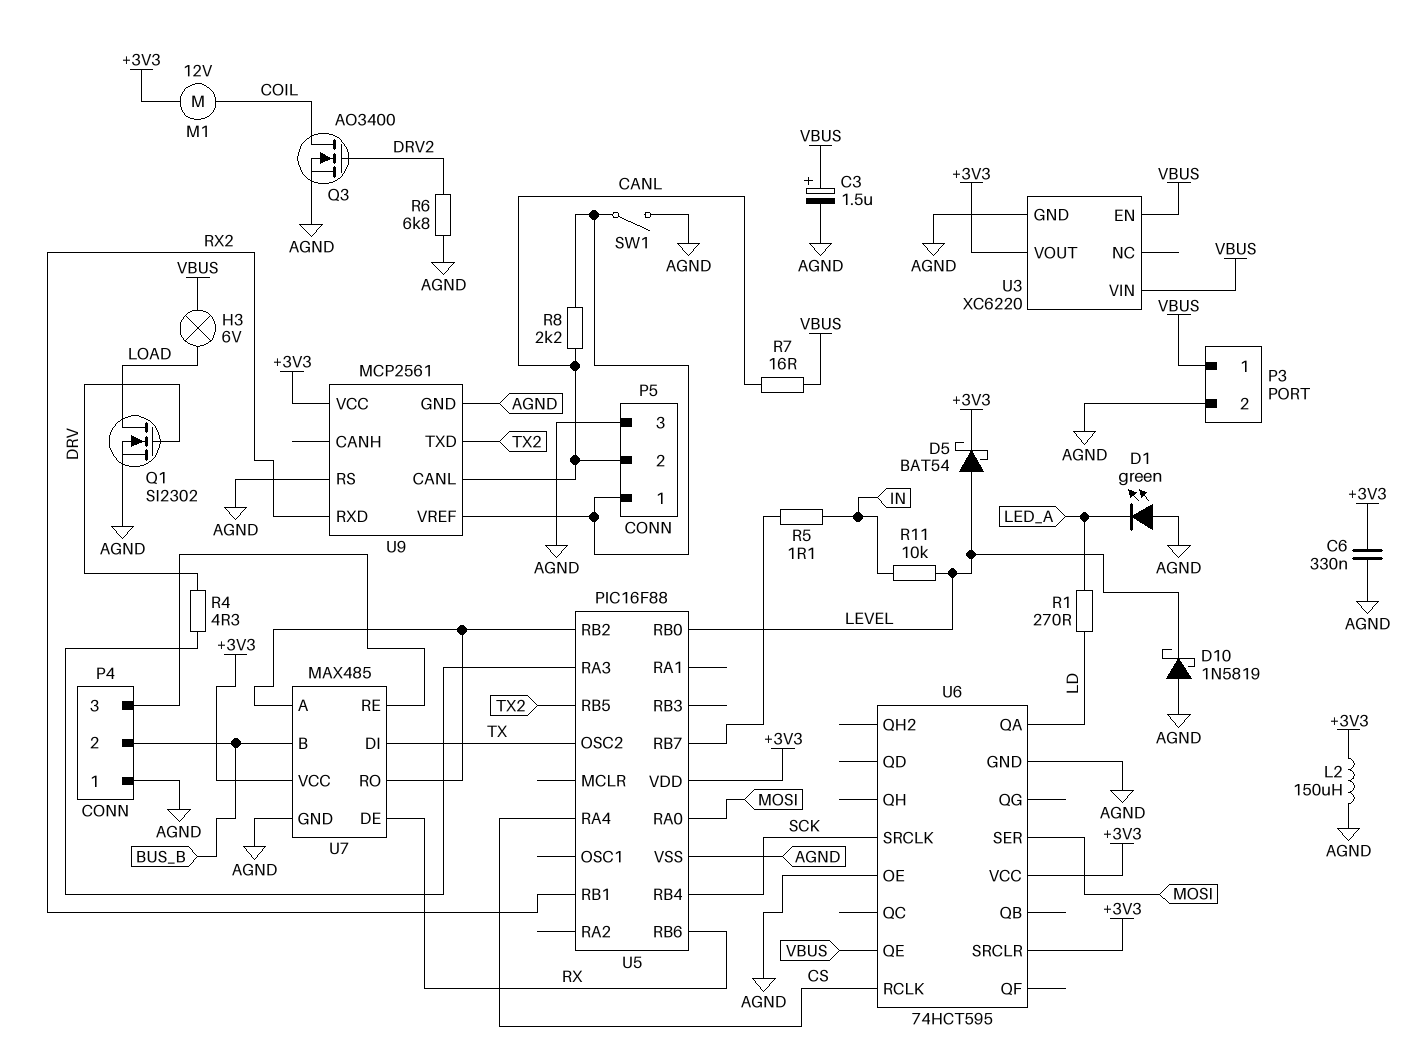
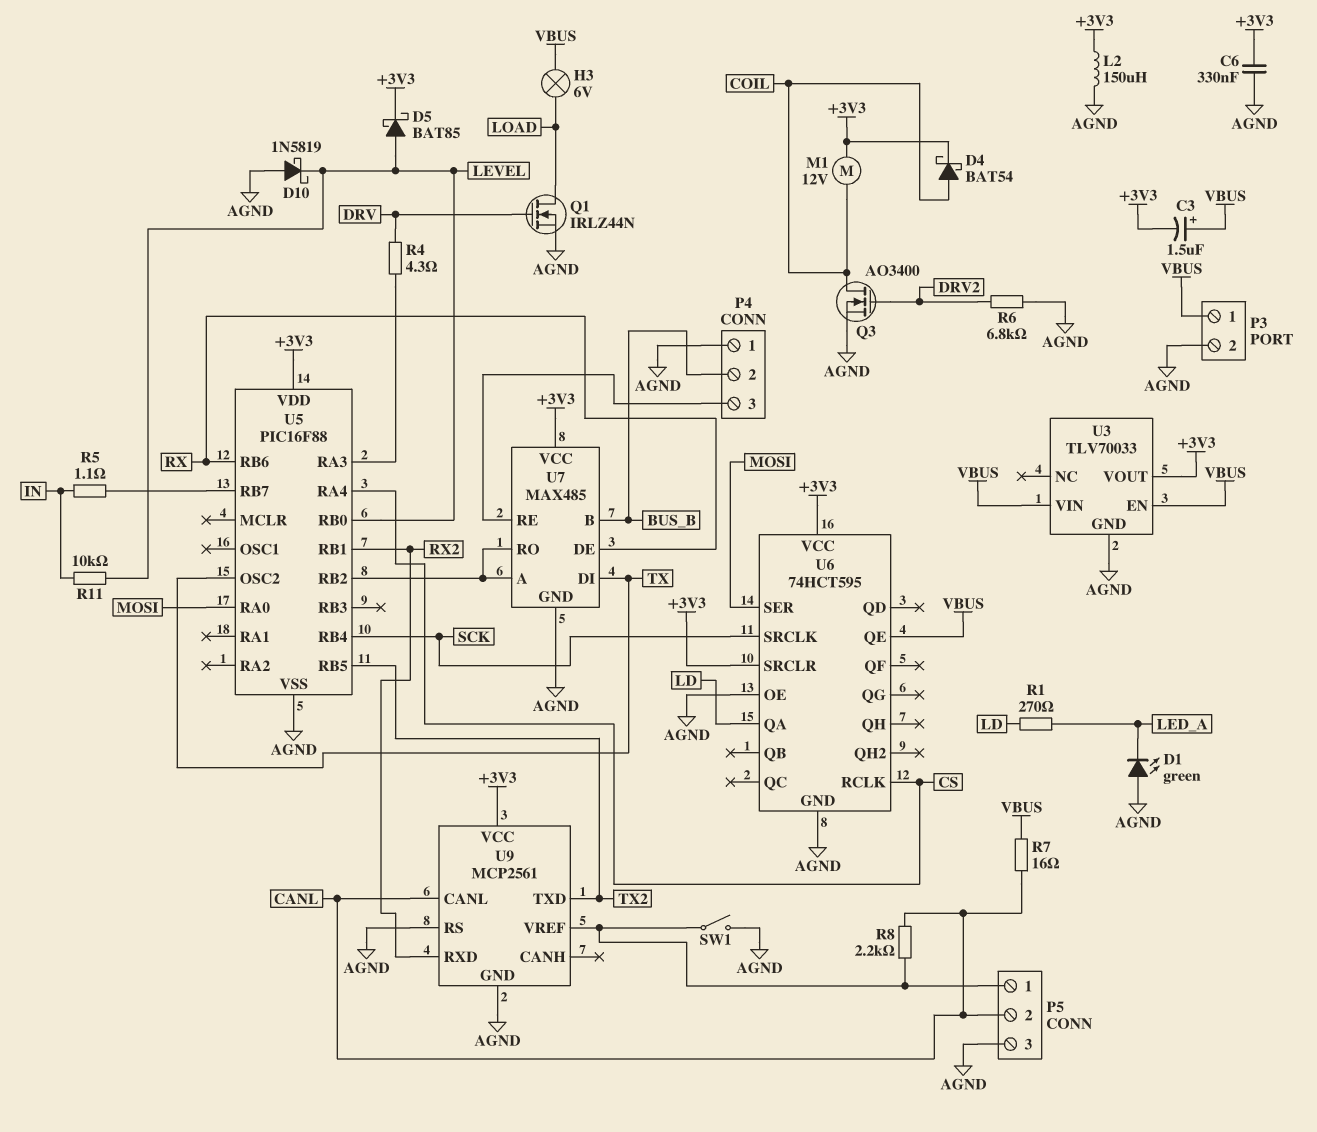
C3: 1.5uF (plus VBUS, minus AGND) -> 1.5uF (plus VBUS, minus +3V3)
D4: none -> schottky BAT54 (A COIL, K +3V3)
D5: schottky BAT54 (A LEVEL, K +3V3) -> schottky BAT85 (A LEVEL, K +3V3)
Q1: NMOS SI2302 (G DRV, D LOAD, S AGND) -> NMOS IRLZ44N (G DRV, D LOAD, S AGND)
U3: XC6220 -> TLV70033

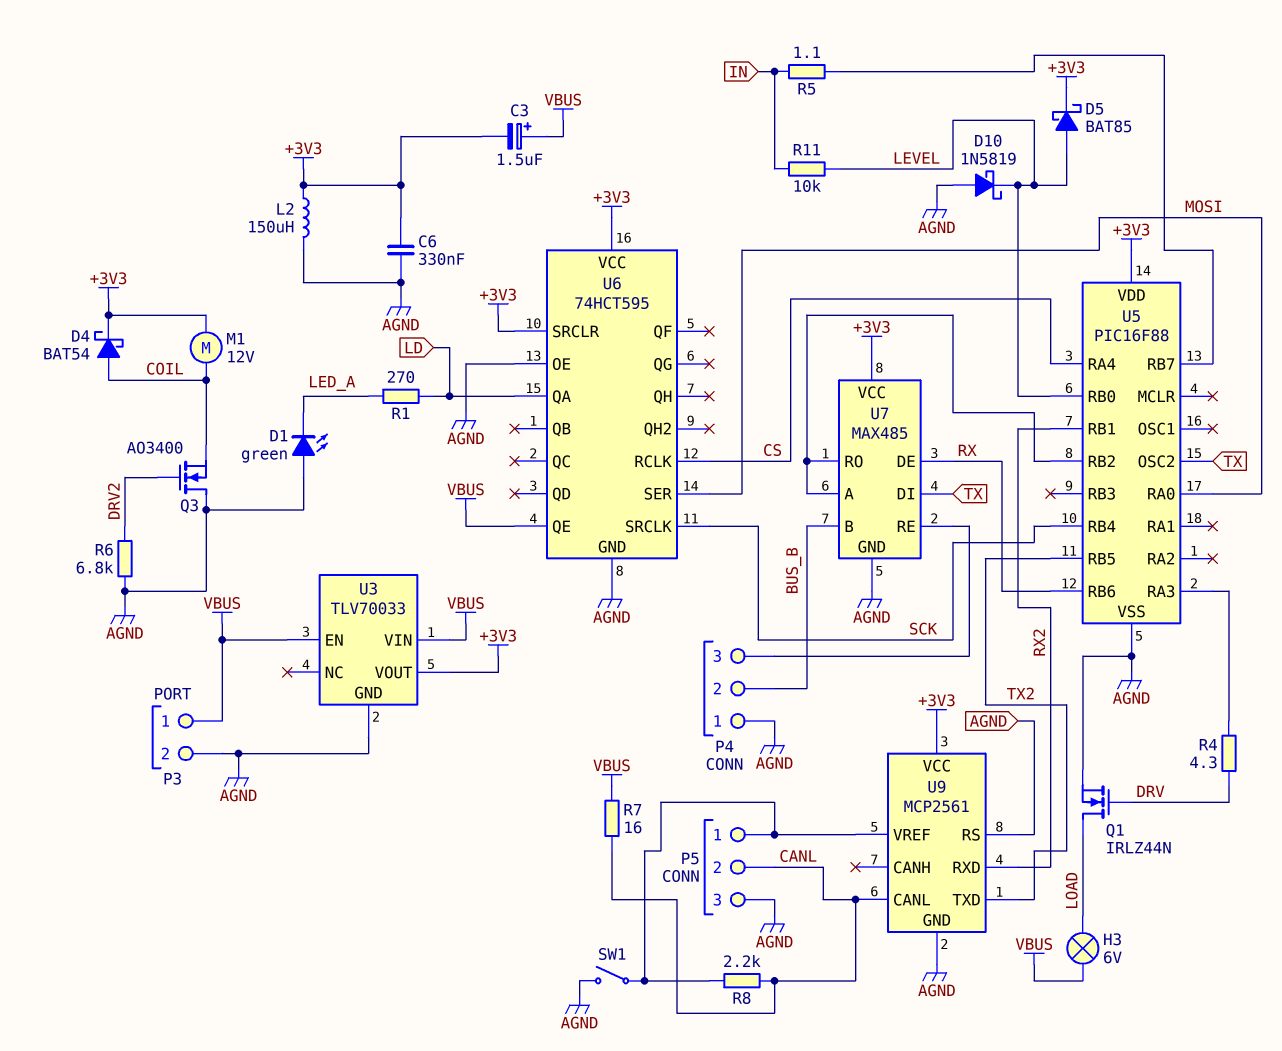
Q3: NMOS AO3400 (G DRV2, D COIL, S AGND) -> NMOS AO3400 (G DRV2, D AGND, S COIL)

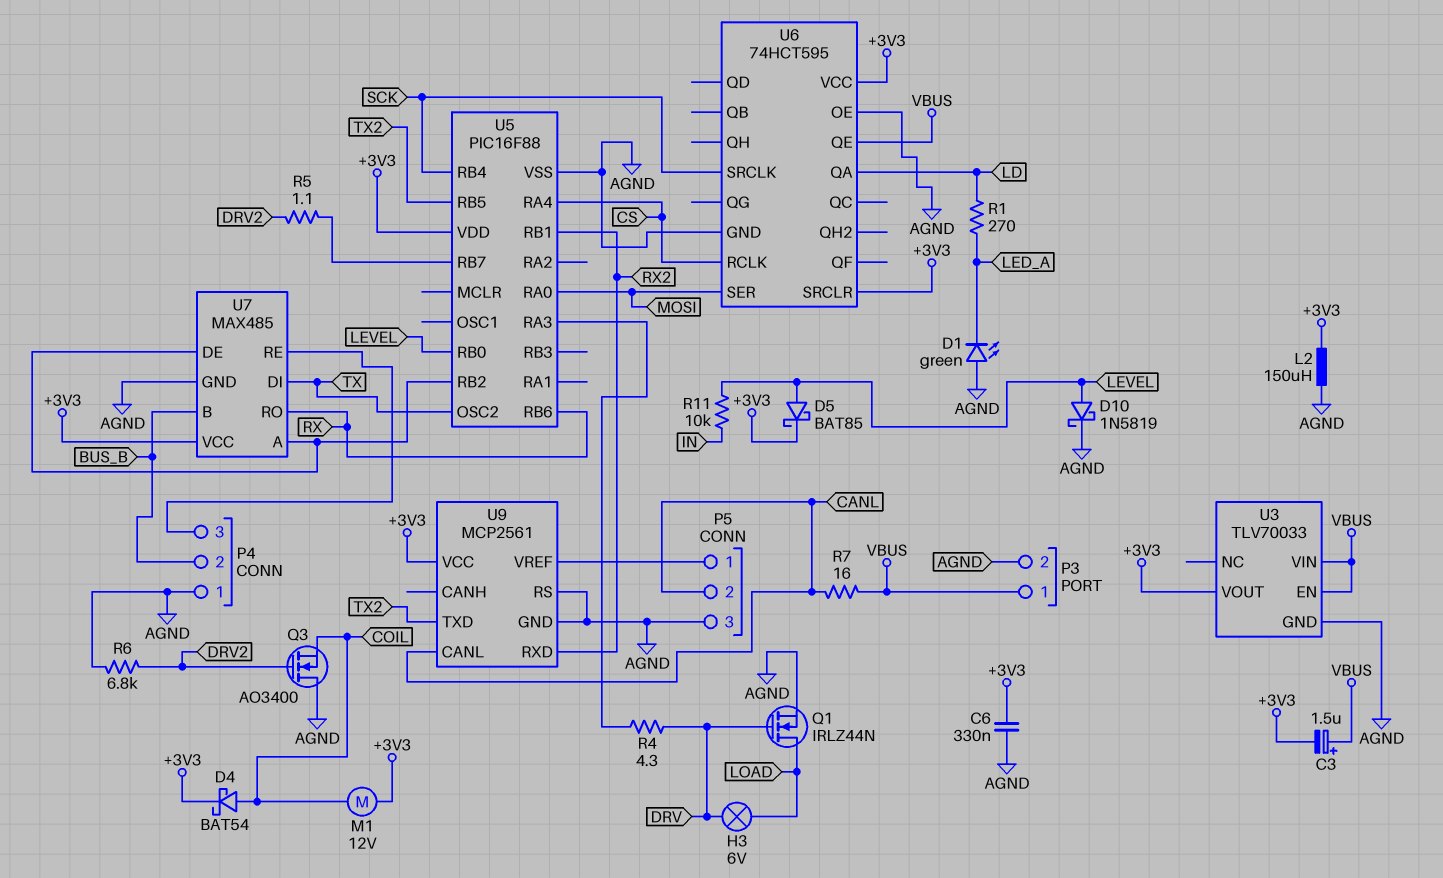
D10: schottky 1N5819 (A AGND, K LEVEL) -> schottky 1N5819 (A LEVEL, K AGND)
H3: lamp 6V (LOAD, VBUS) -> lamp 6V (DRV, LOAD)
R5: 1.1 (IN, U5/RB7) -> 1.1 (DRV2, U5/RB7)
R8: 2.2k (CANL, P5/1) -> none
SW1: switch (AGND, P5/1) -> none
U7 pin DE: RX -> U5/RB2
U7 pin RO: U5/RB2 -> RX

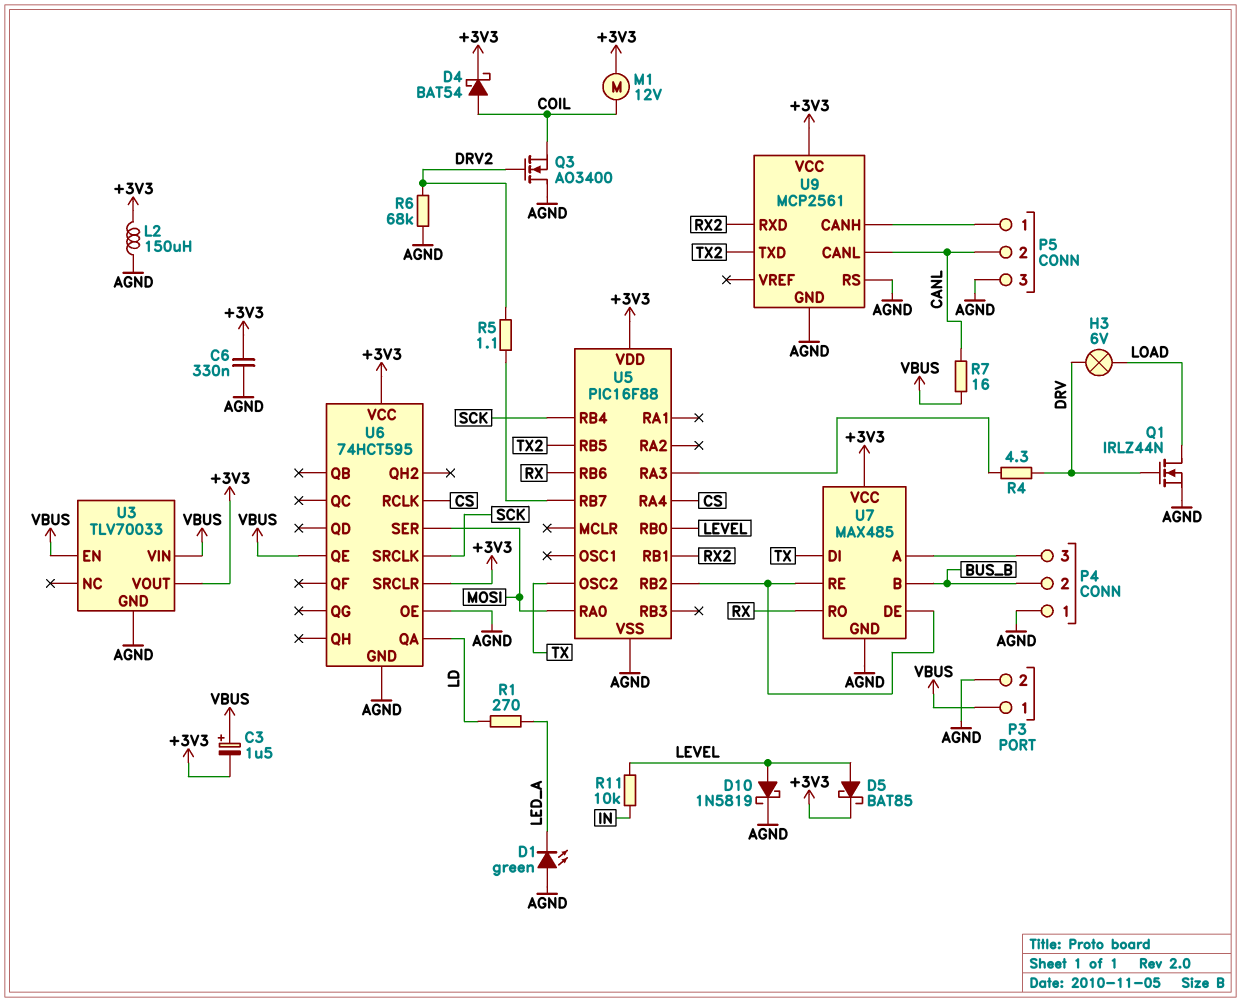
R6: 6.8k (AGND, DRV2) -> 68k (AGND, DRV2)
U7 pin A: U5/RB2 -> P4/3
U7 pin RE: P4/3 -> U5/RB2
U9 pin CANH: none -> P5/1
U9 pin VREF: P5/1 -> none

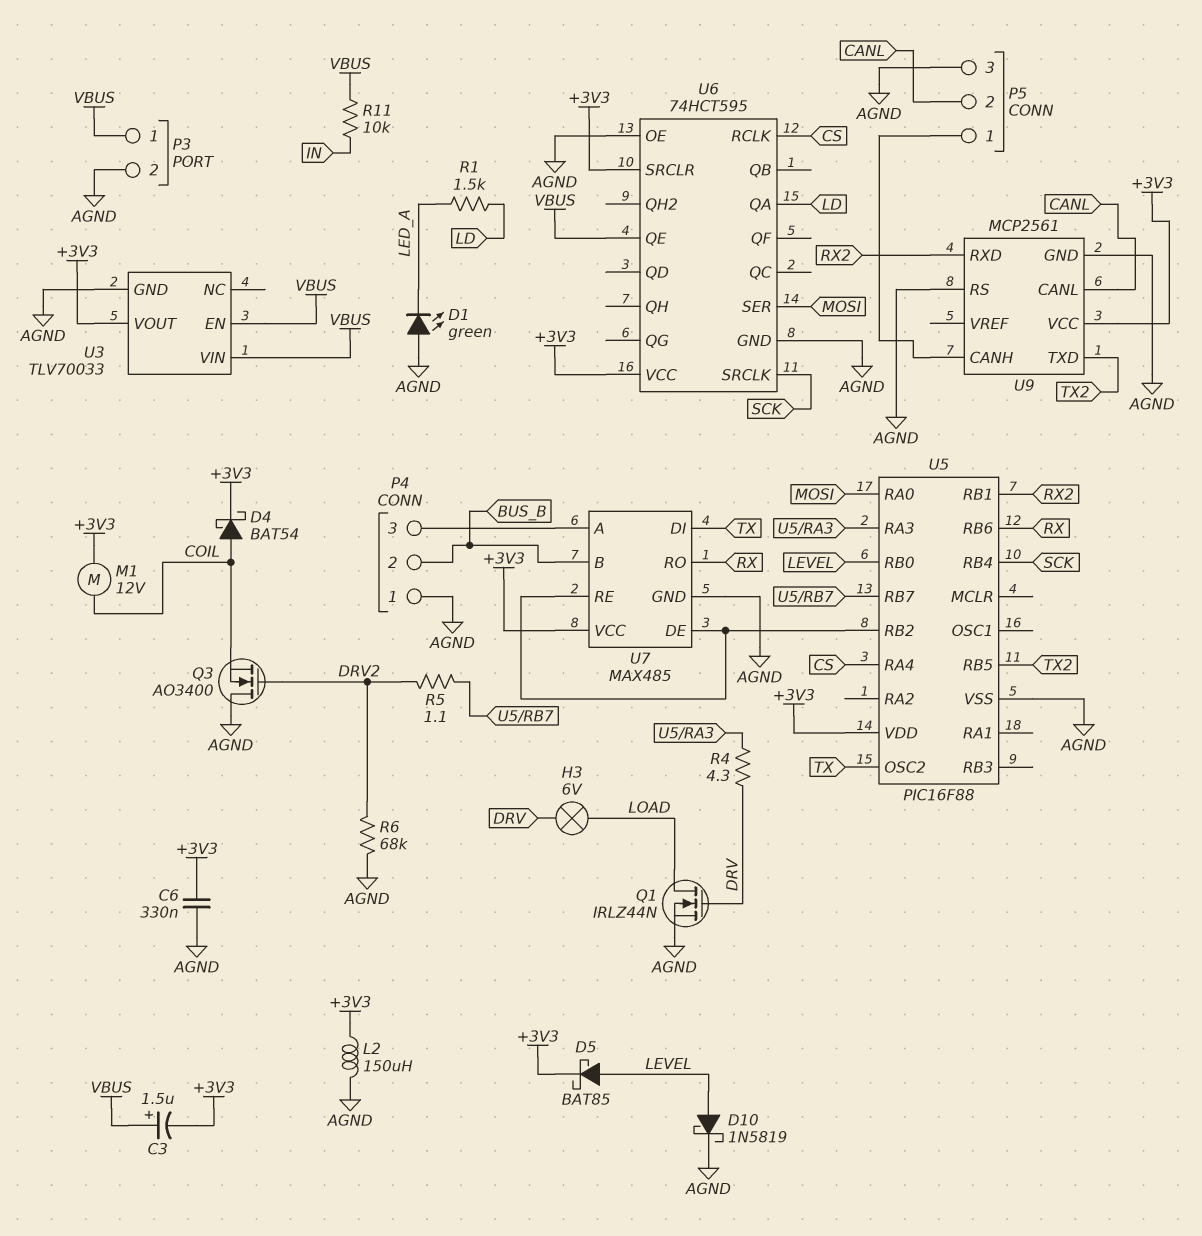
R1: 270 (LD, LED_A) -> 1.5k (LD, LED_A)
R7: 16 (CANL, VBUS) -> none
R11: 10k (IN, LEVEL) -> 10k (IN, VBUS)

